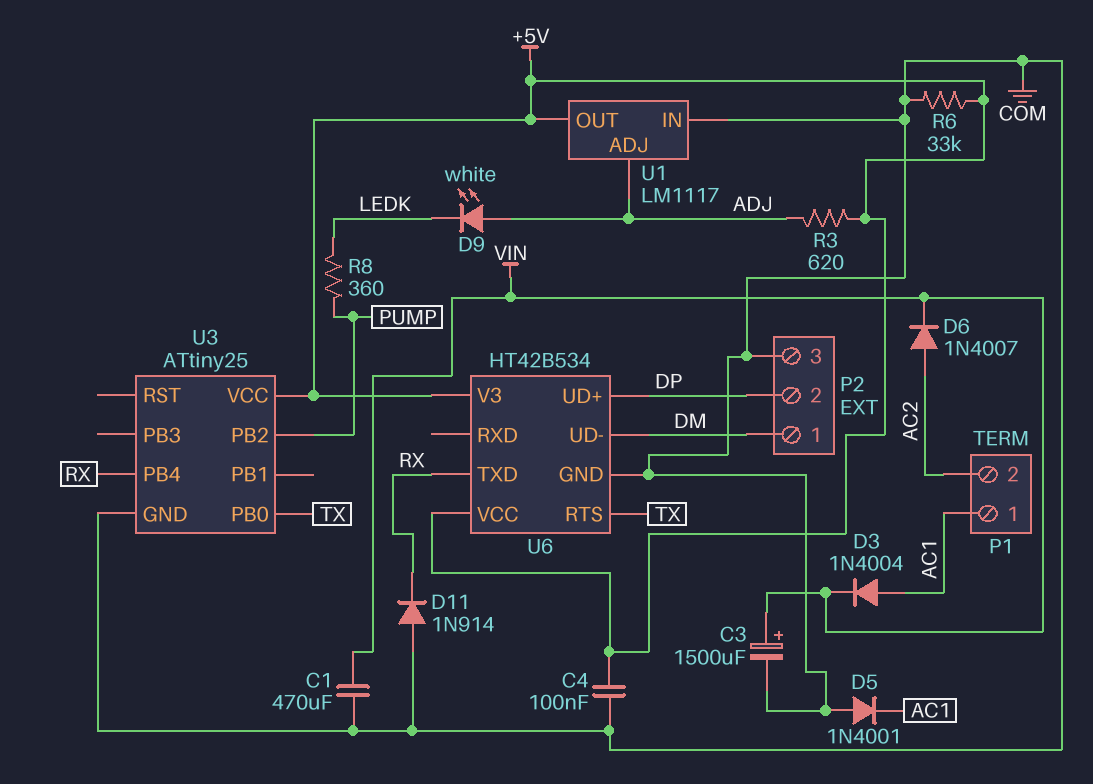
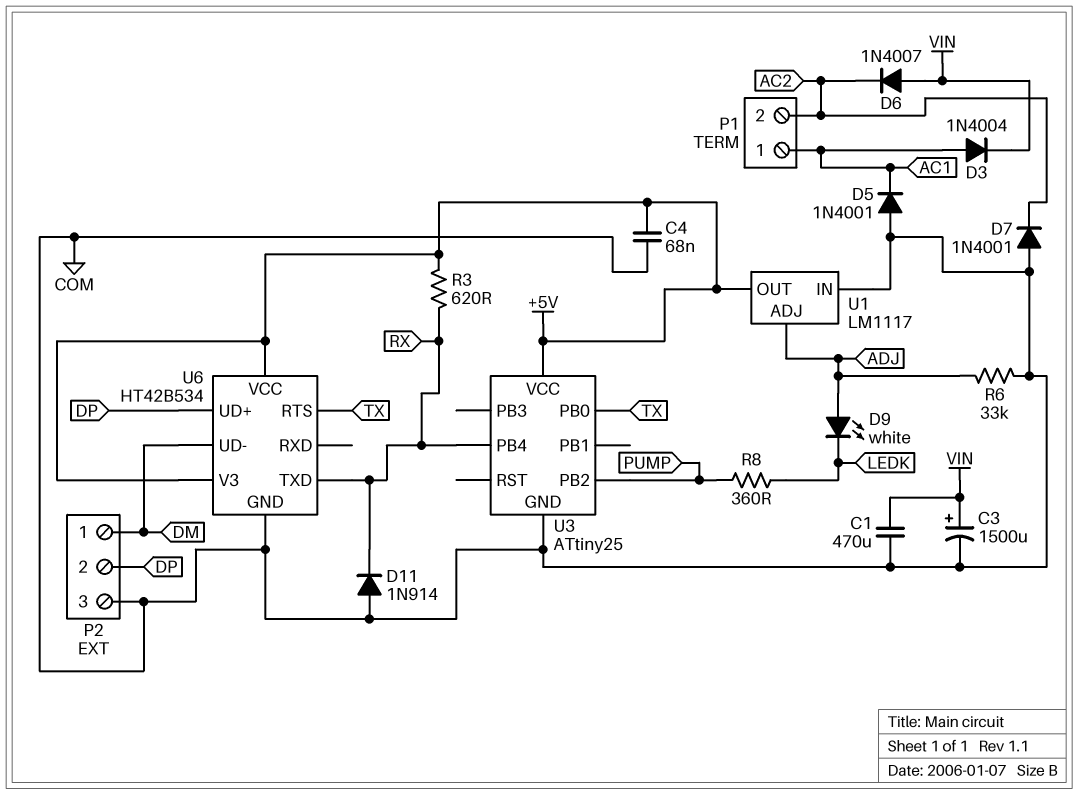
C4: 100nF (+5V, COM) -> 68nF (+5V, COM)
D6: diode 1N4007 (A AC2, K VIN) -> diode 1N4007 (A VIN, K AC2)
D7: none -> diode 1N4001 (A COM, K AC2)
R3: 620 (+5V, ADJ) -> 620 (+5V, RX)
R6: 33k (+5V, COM) -> 33k (ADJ, COM)

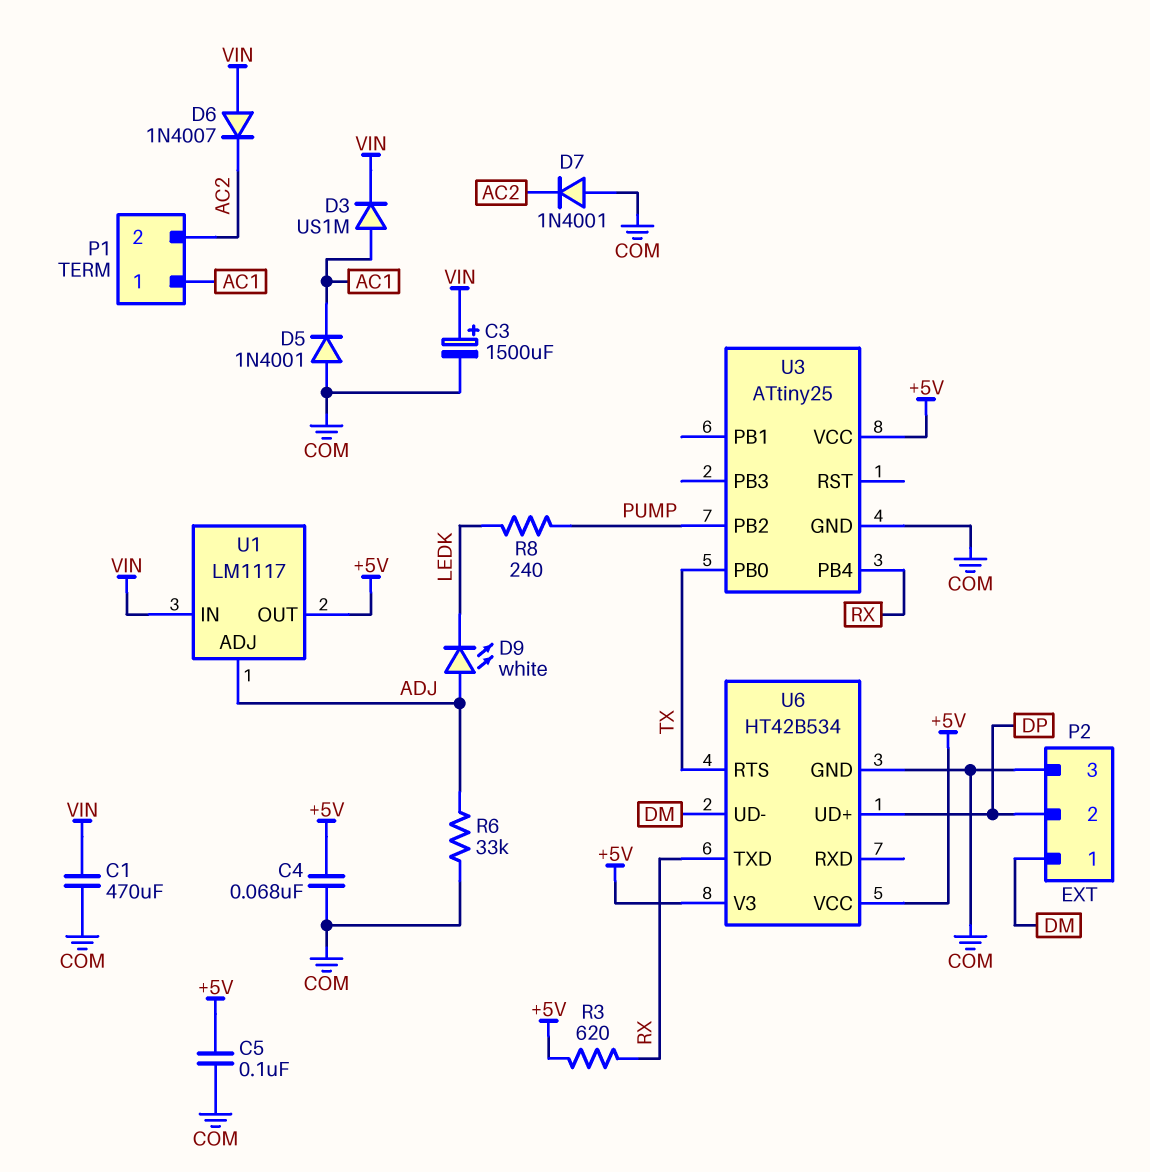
C5: none -> 100nF (+5V, COM)
D3: diode 1N4004 (A AC1, K VIN) -> diode US1M (A AC1, K VIN)
D11: diode 1N914 (A COM, K RX) -> none
R8: 360 (LEDK, PUMP) -> 240 (LEDK, PUMP)
U1 pin IN: COM -> VIN

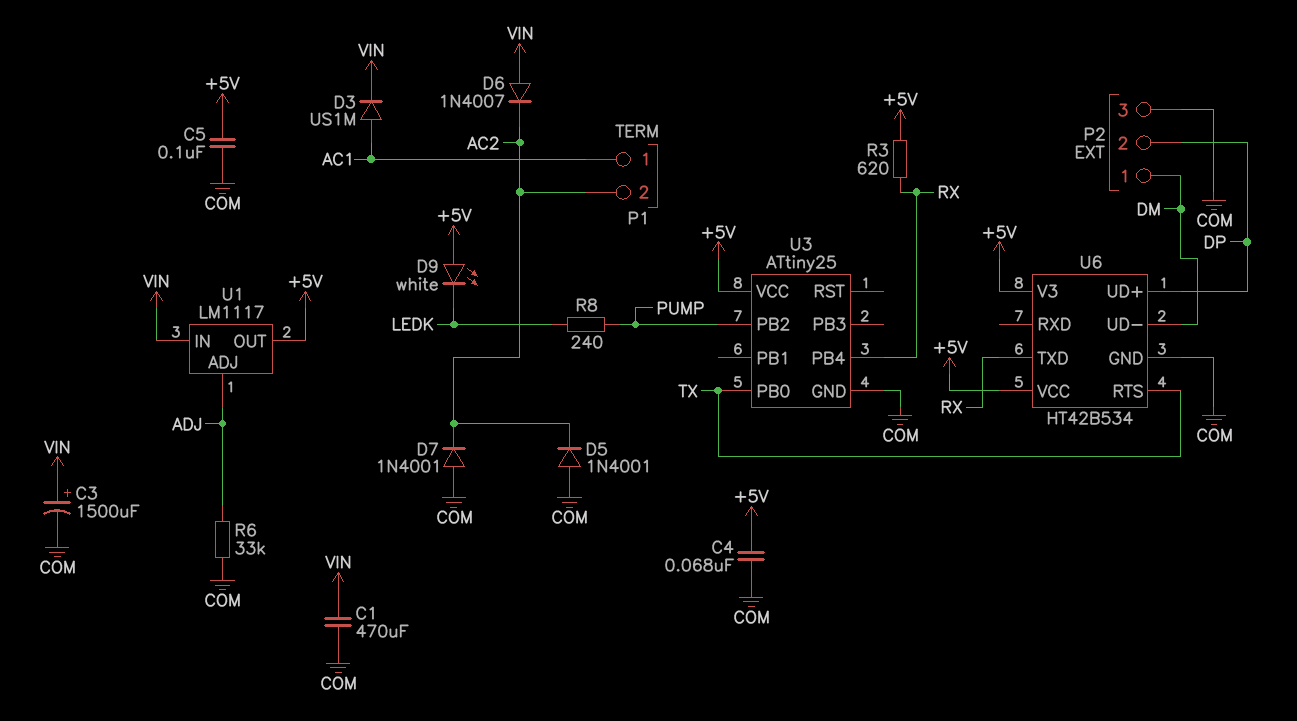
D5: diode 1N4001 (A COM, K AC1) -> diode 1N4001 (A COM, K AC2)
D9: LED white (A ADJ, K LEDK) -> LED white (A +5V, K LEDK)

